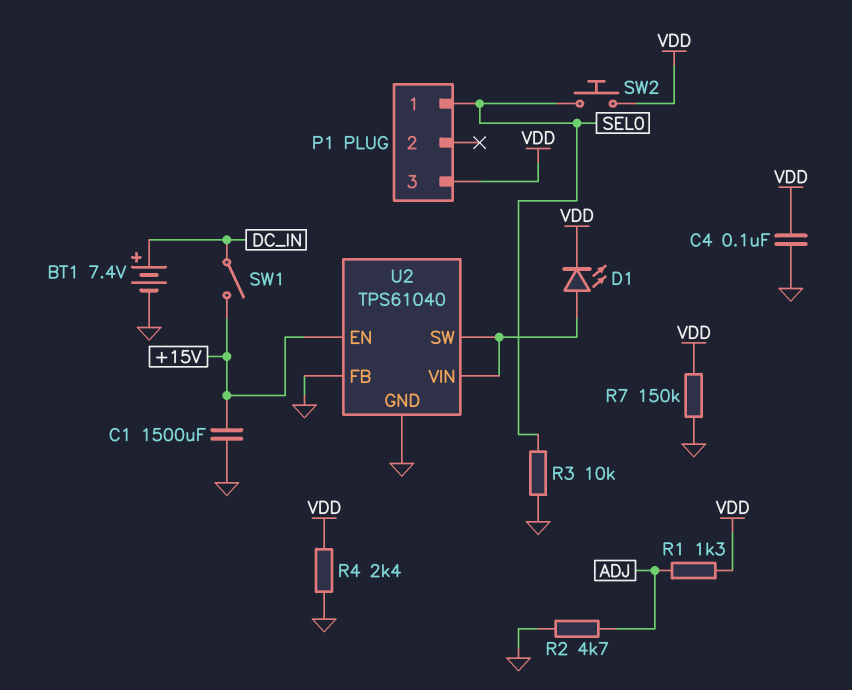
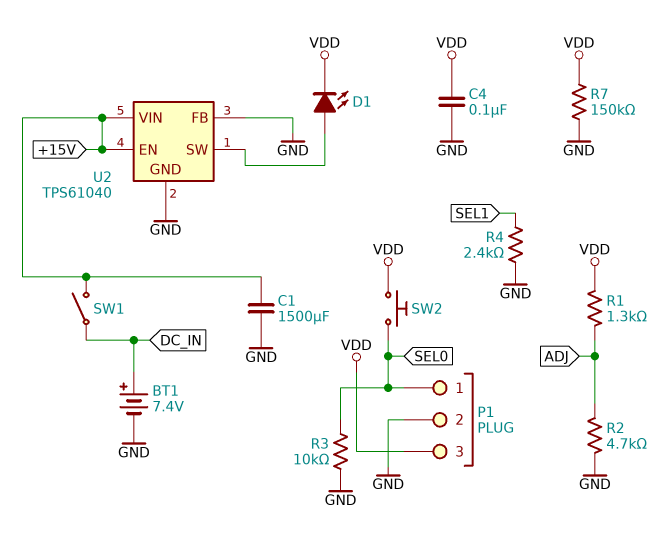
P1 pin 2: none -> GND
R4: 2.4k (GND, VDD) -> 2.4k (GND, SEL1)
U2 pin VIN: U2/SW -> +15V

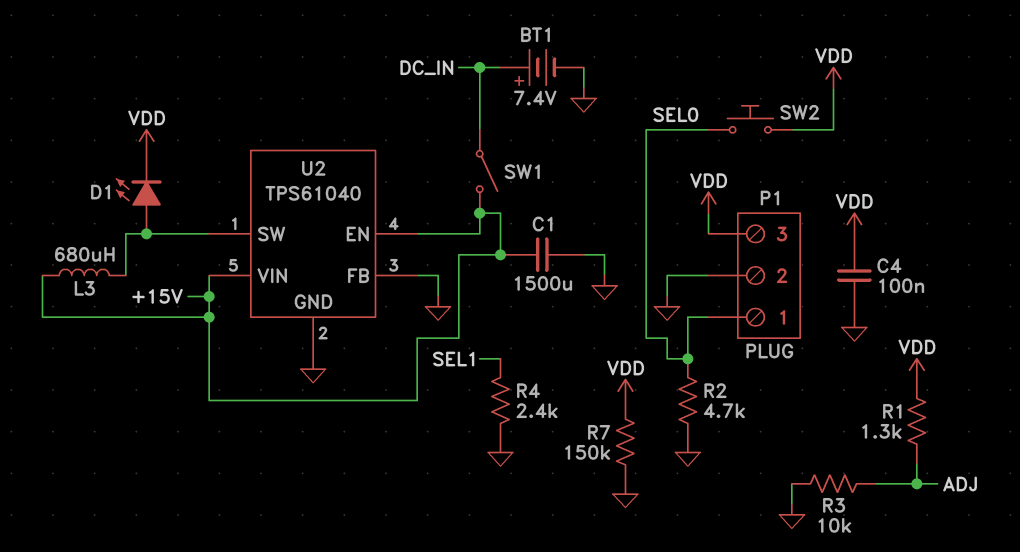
L3: none -> 680uH (+15V, U2/SW)
R2: 4.7k (ADJ, GND) -> 4.7k (GND, SEL0)
R3: 10k (GND, SEL0) -> 10k (ADJ, GND)

